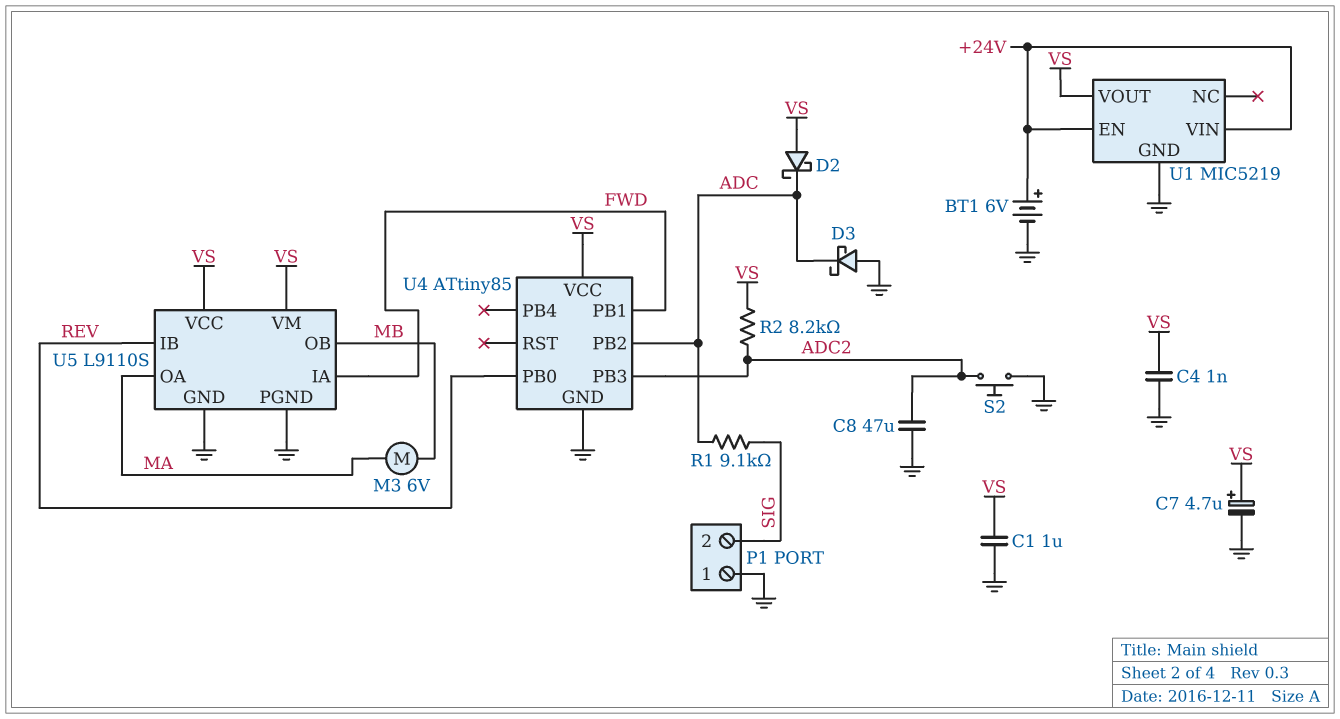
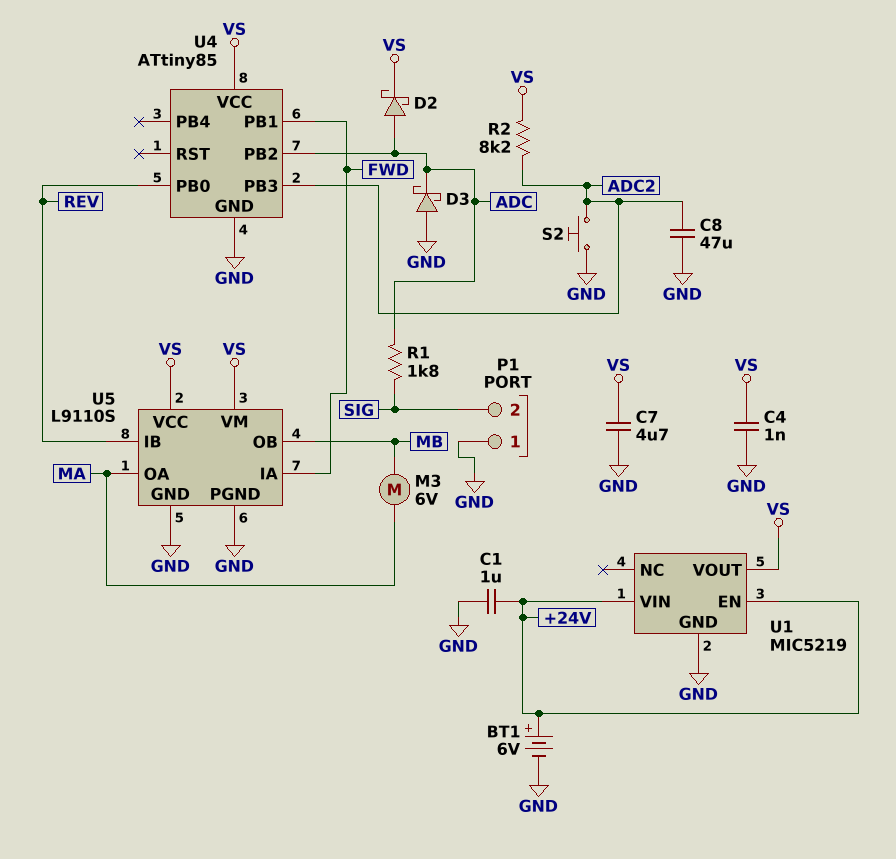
C1: 1uF (GND, VS) -> 1uF (+24V, GND)
C7: 4.7uF (plus VS, minus GND) -> 4.7uF (GND, VS)
D2: schottky (A VS, K ADC) -> schottky (A ADC, K VS)
R1: 9.1k (ADC, SIG) -> 1.8k (ADC, SIG)

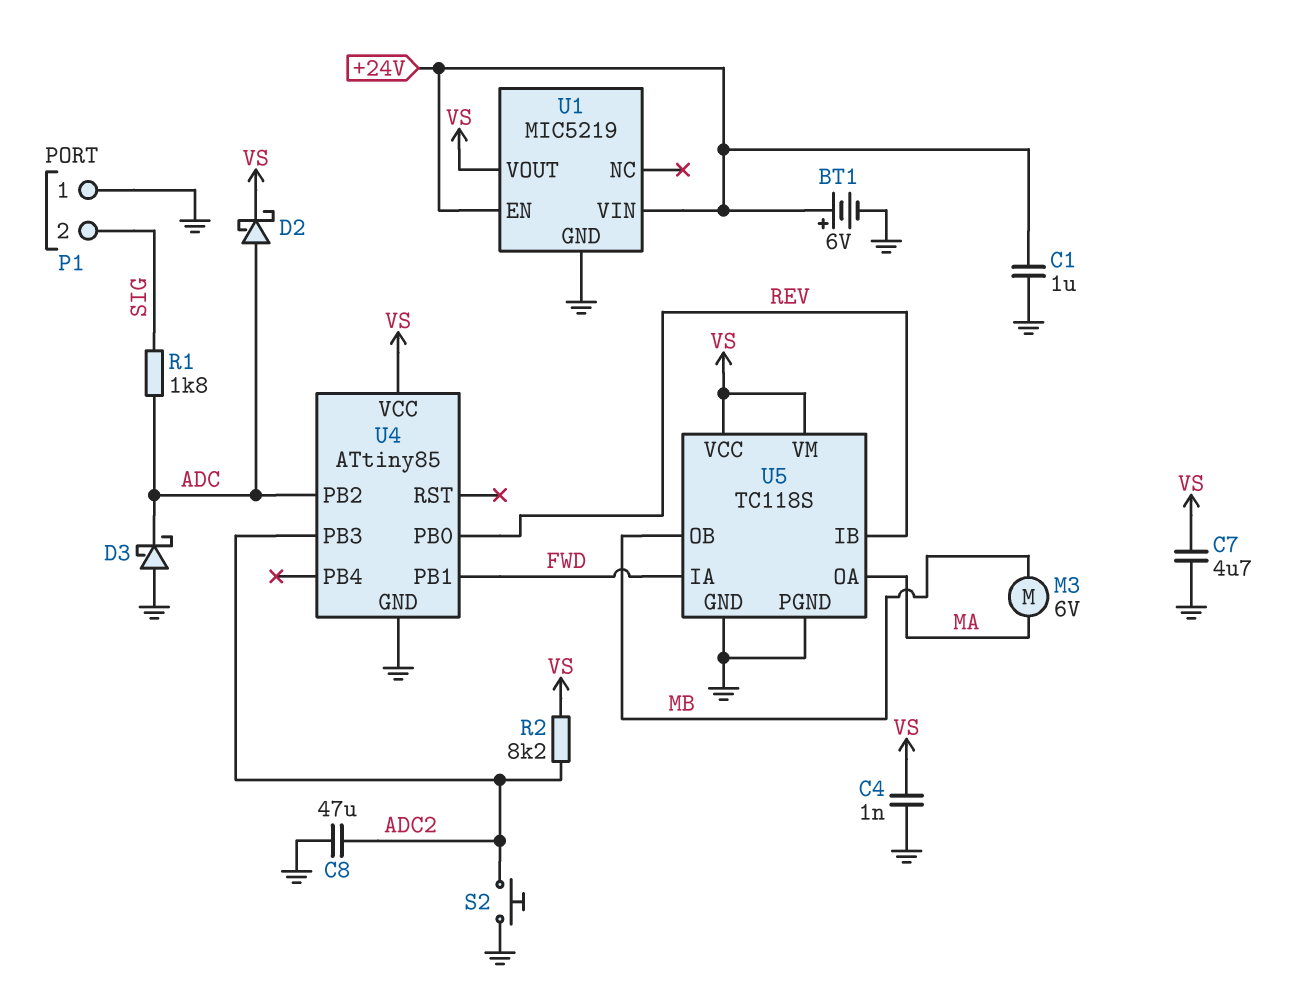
U5: L9110S -> TC118S

